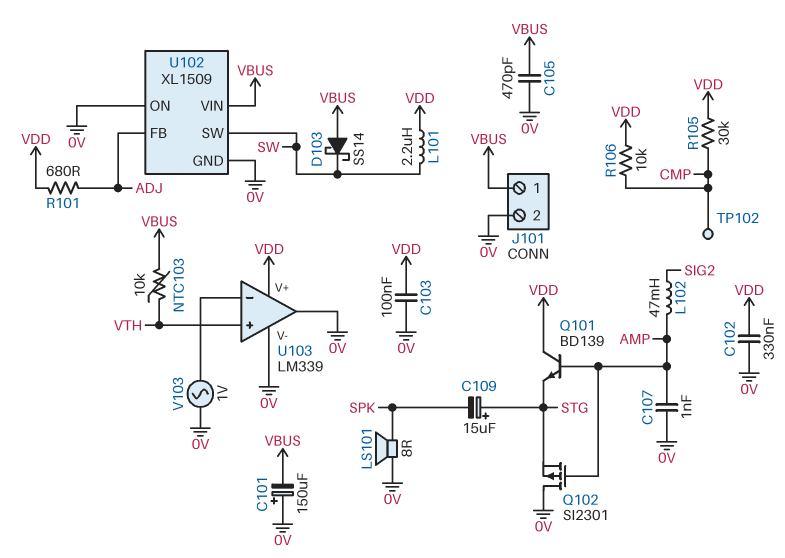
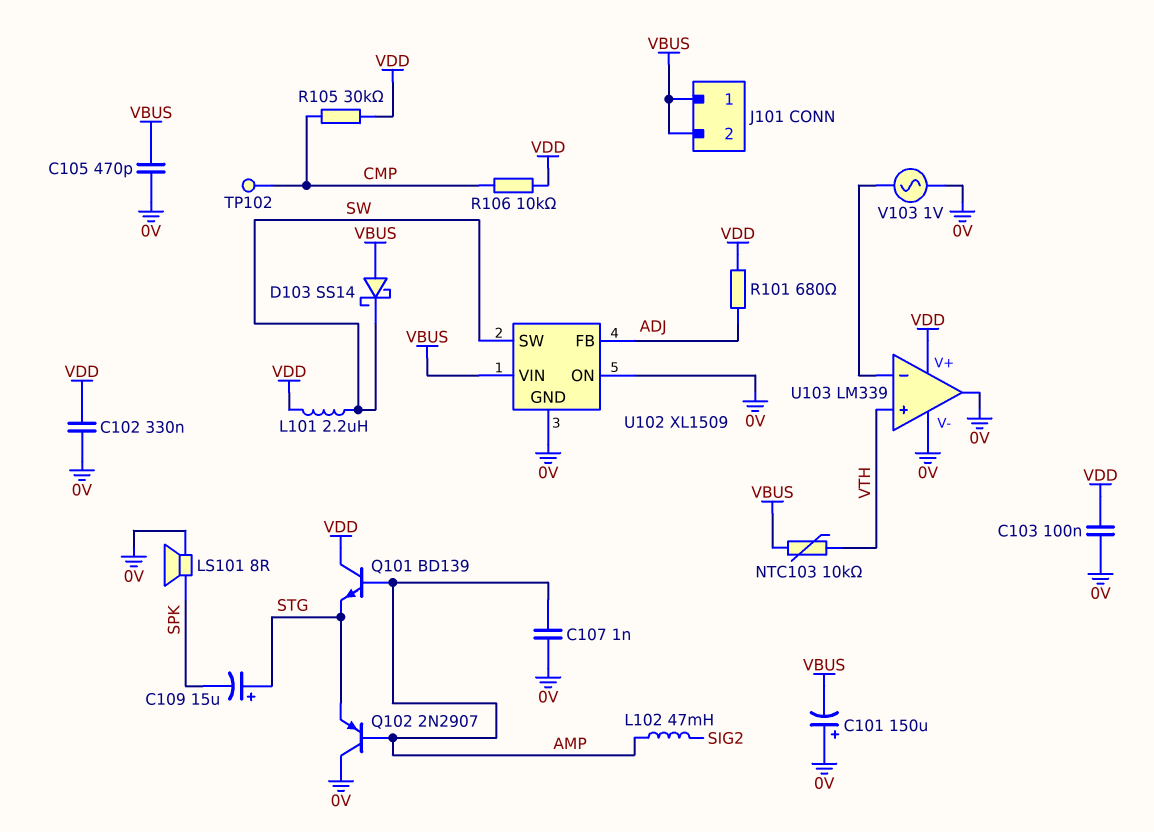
J101 pin 2: 0V -> VBUS
Q102: PMOS SI2301 (G AMP, D 0V, S STG) -> PNP 2N2907 (B AMP, C 0V, E STG)

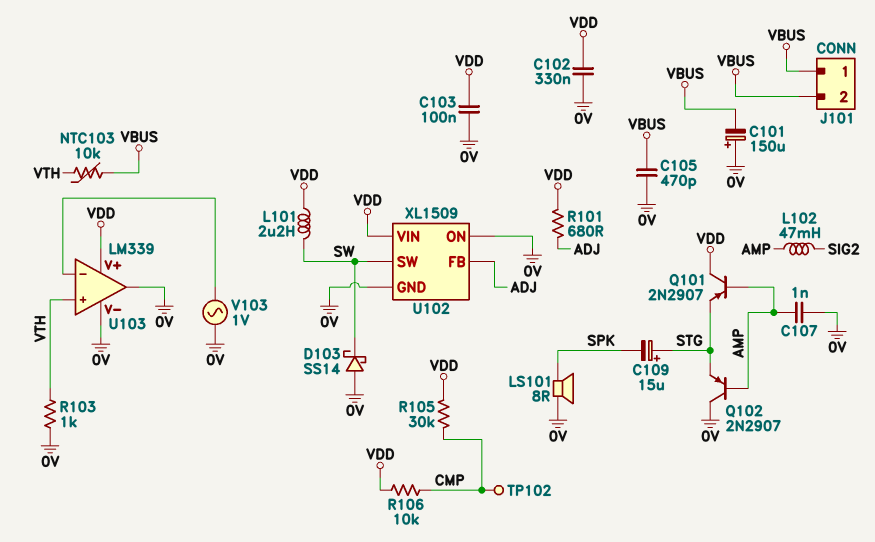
D103: schottky SS14 (A VBUS, K SW) -> schottky SS14 (A 0V, K SW)
Q101: NPN BD139 (B AMP, C VDD, E STG) -> PNP 2N2907 (B AMP, C VDD, E STG)
R103: none -> 1k (0V, VTH)
U102 pin VIN: VBUS -> VDD

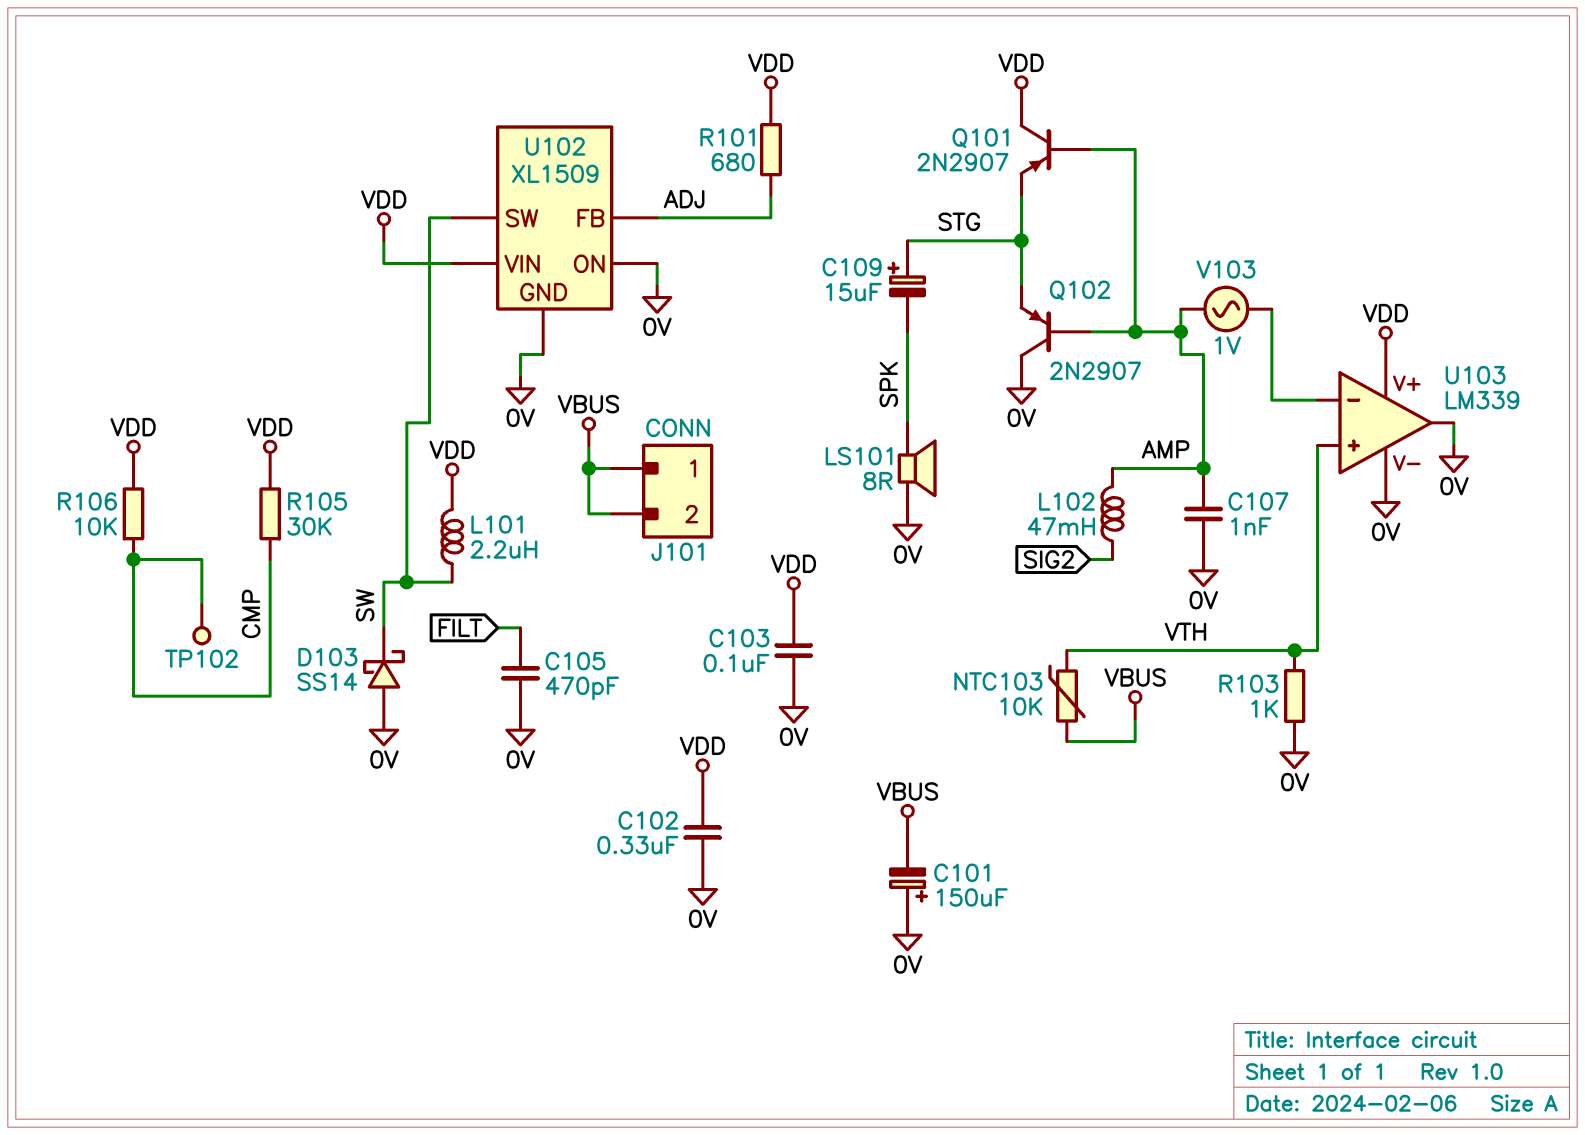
C105: 470pF (0V, VBUS) -> 470pF (0V, FILT)
V103: AC 1V (0V, U103/in-) -> AC 1V (AMP, U103/in-)

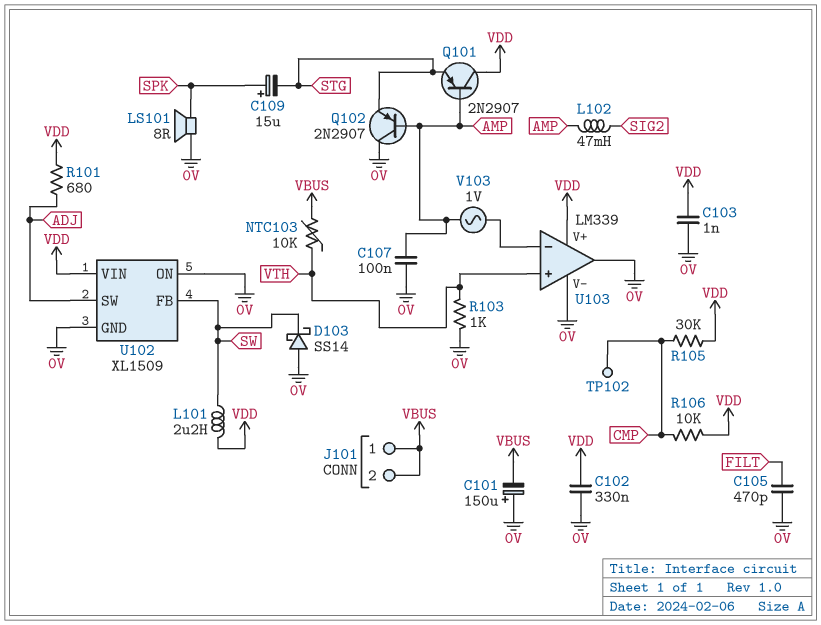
C103: 100nF (0V, VDD) -> 1nF (0V, VDD)
C107: 1nF (0V, AMP) -> 100nF (0V, AMP)
C109: 15uF (plus STG, minus SPK) -> 15uF (plus SPK, minus STG)
U102 pin FB: ADJ -> SW
U102 pin SW: SW -> ADJ

